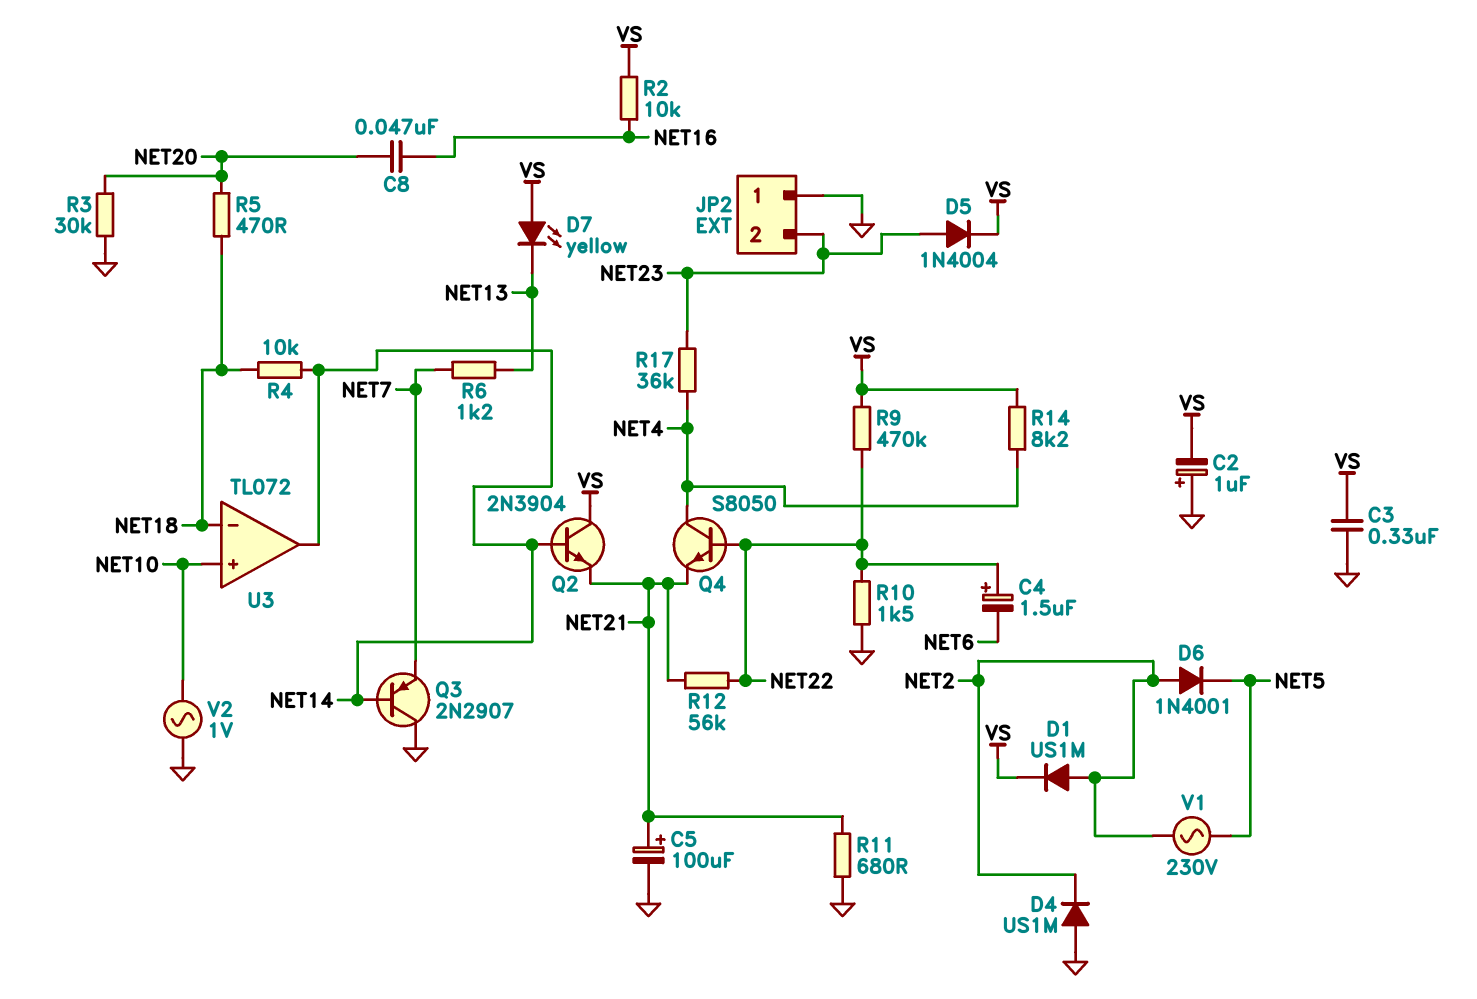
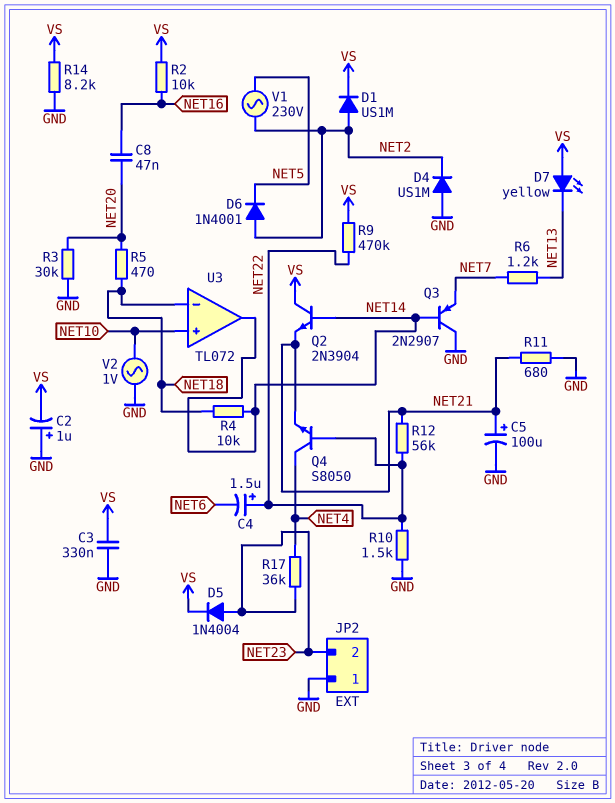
R14: 8.2k (NET4, VS) -> 8.2k (GND, VS)

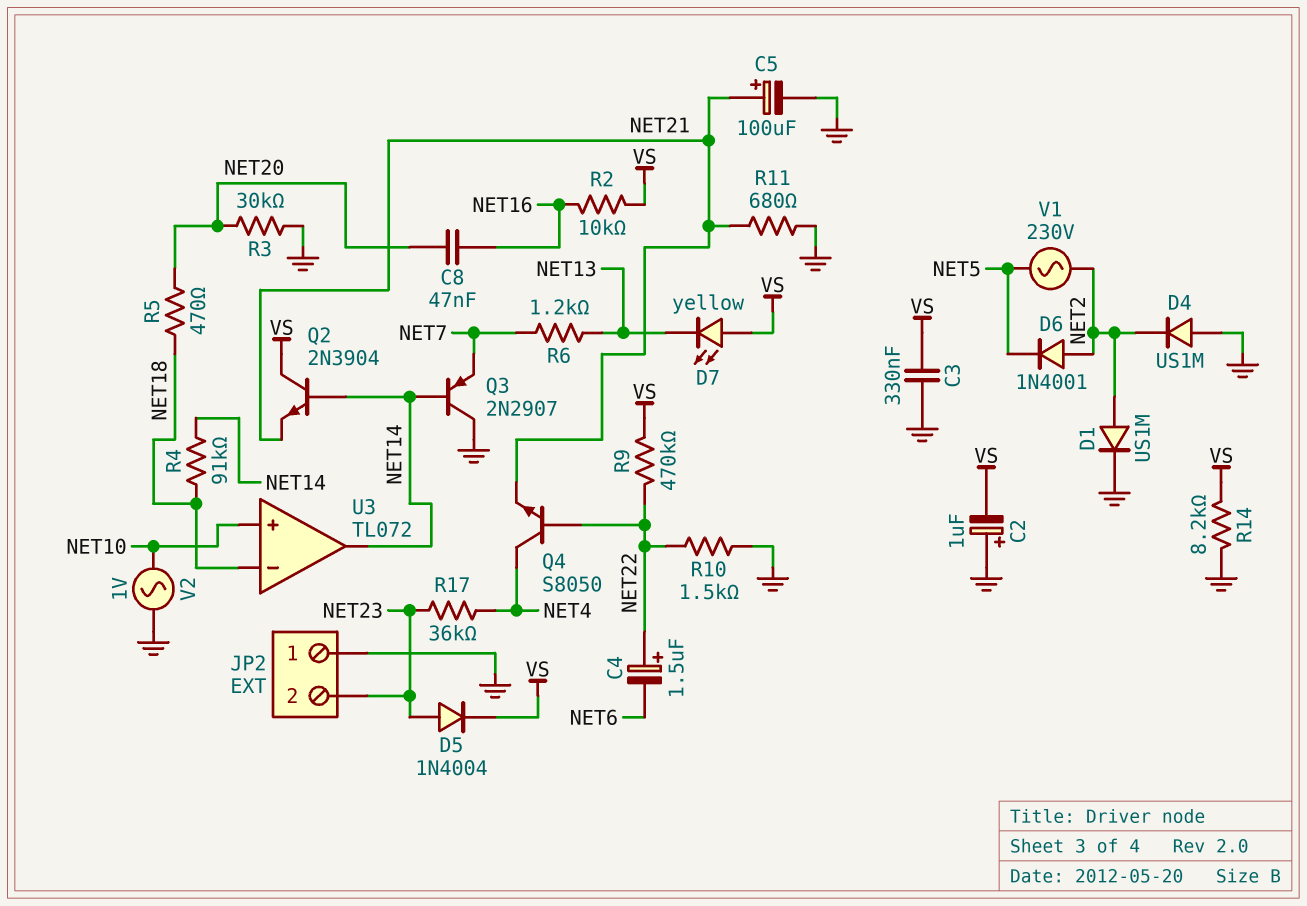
D1: diode US1M (A NET2, K VS) -> diode US1M (A NET2, K GND)
R4: 10k (NET14, NET18) -> 91k (NET14, NET18)
R12: 56k (NET21, NET22) -> none

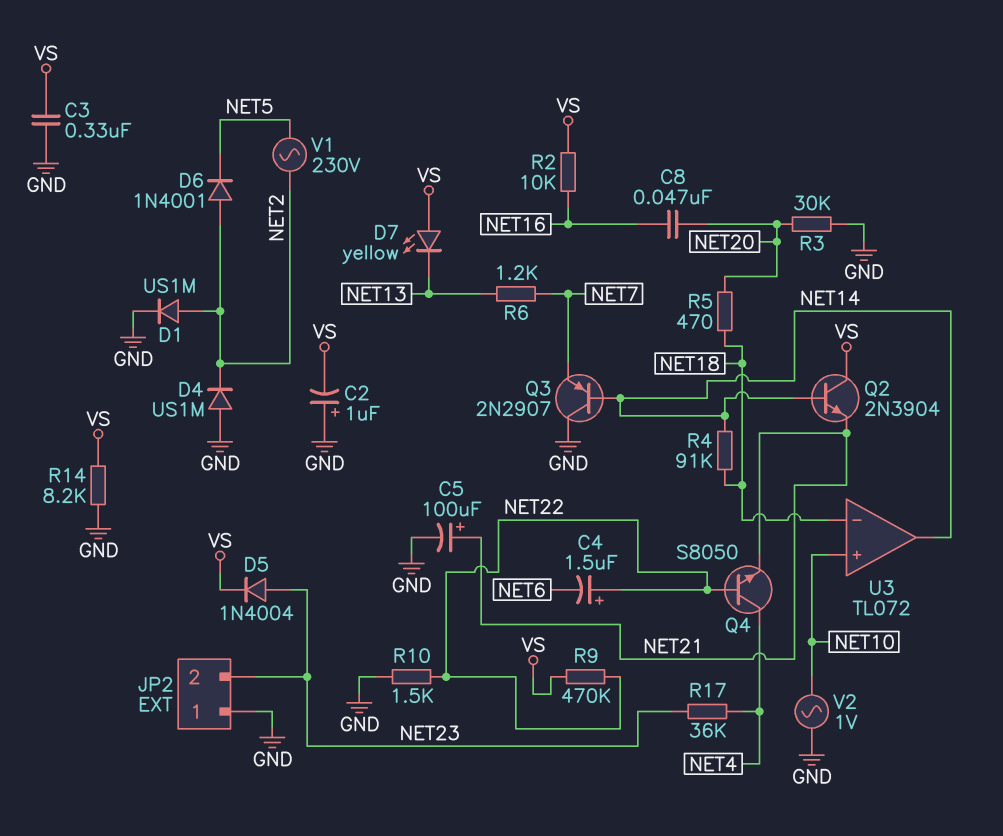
R11: 680 (GND, NET21) -> none

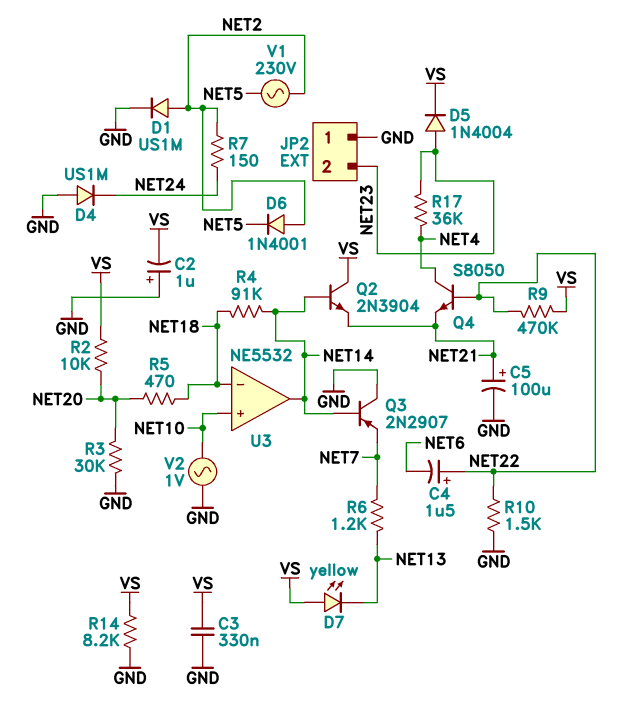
C8: 47nF (NET16, NET20) -> none
D4: diode US1M (A GND, K NET2) -> diode US1M (A GND, K NET24)
R2: 10k (NET16, VS) -> 10k (NET20, VS)
R7: none -> 150 (NET2, NET24)
U3: TL072 -> NE5532

